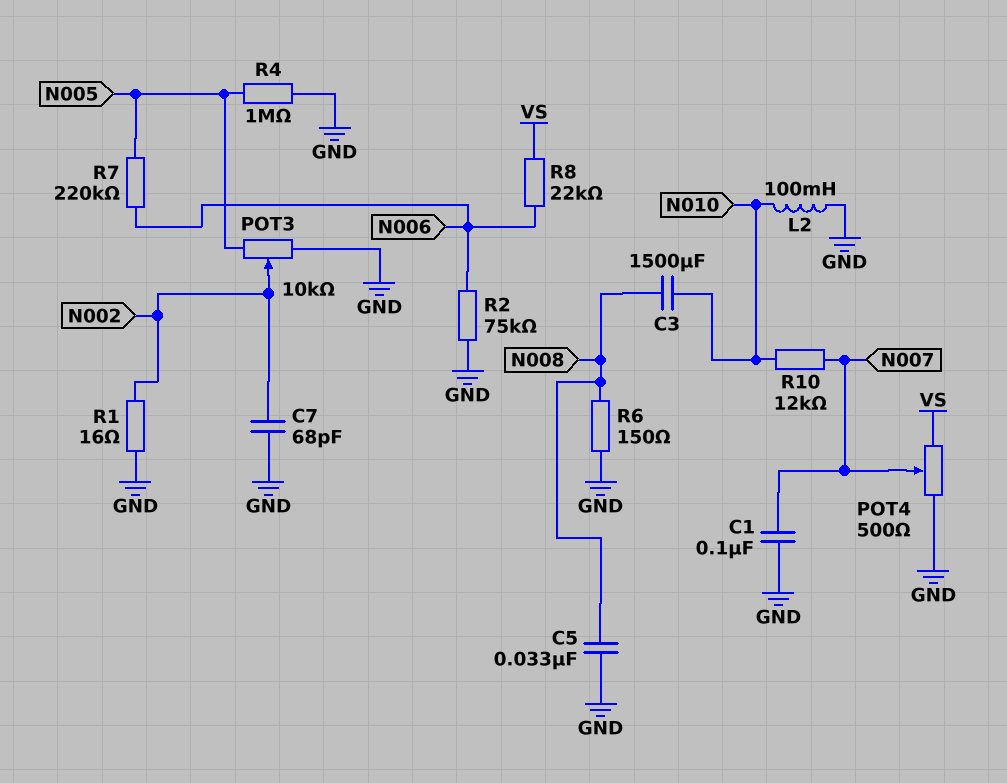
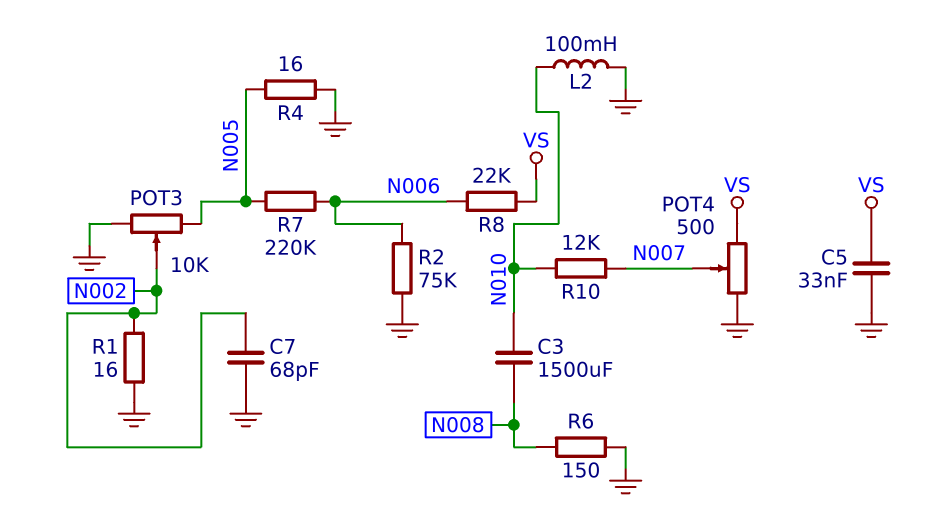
C1: 100nF (GND, N007) -> none
C5: 33nF (GND, N008) -> 33nF (GND, VS)
R4: 1M (GND, N005) -> 16 (GND, N005)

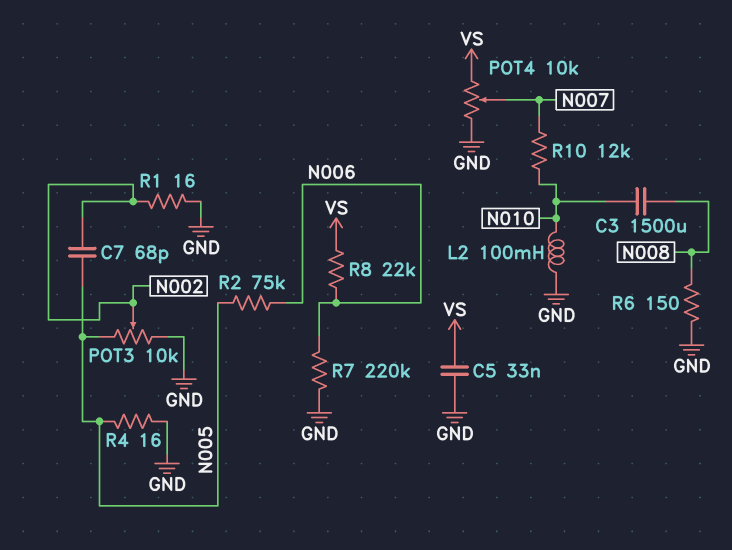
C7: 68pF (GND, N002) -> 68pF (N002, N005)
POT4: 500 (GND, VS, wiper N007) -> 10k (GND, VS, wiper N007)
R2: 75k (GND, N006) -> 75k (N005, N006)
R7: 220k (N005, N006) -> 220k (GND, N006)

